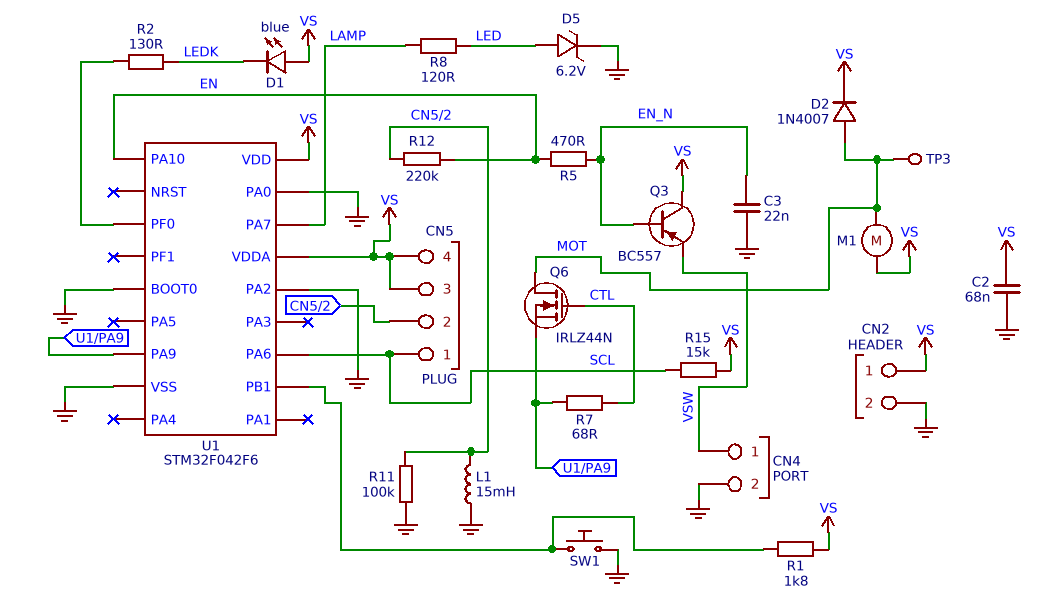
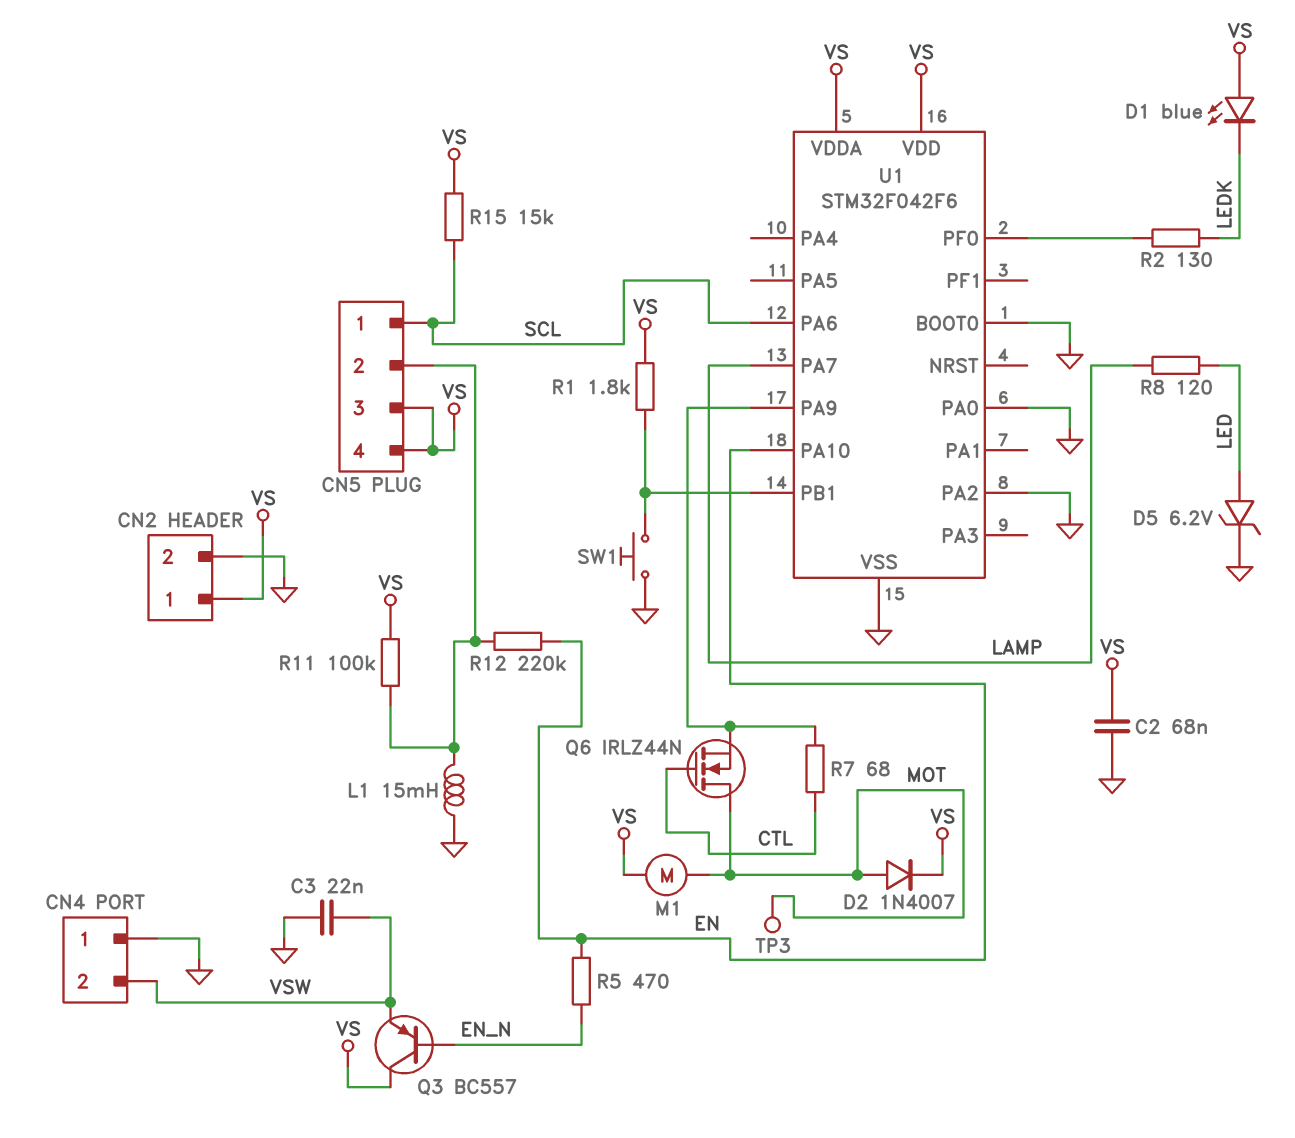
C3: 22nF (EN_N, GND) -> 22nF (GND, VSW)
CN4 pin 1: VSW -> GND
CN4 pin 2: GND -> VSW
R11: 100k (CN5/2, GND) -> 100k (CN5/2, VS)

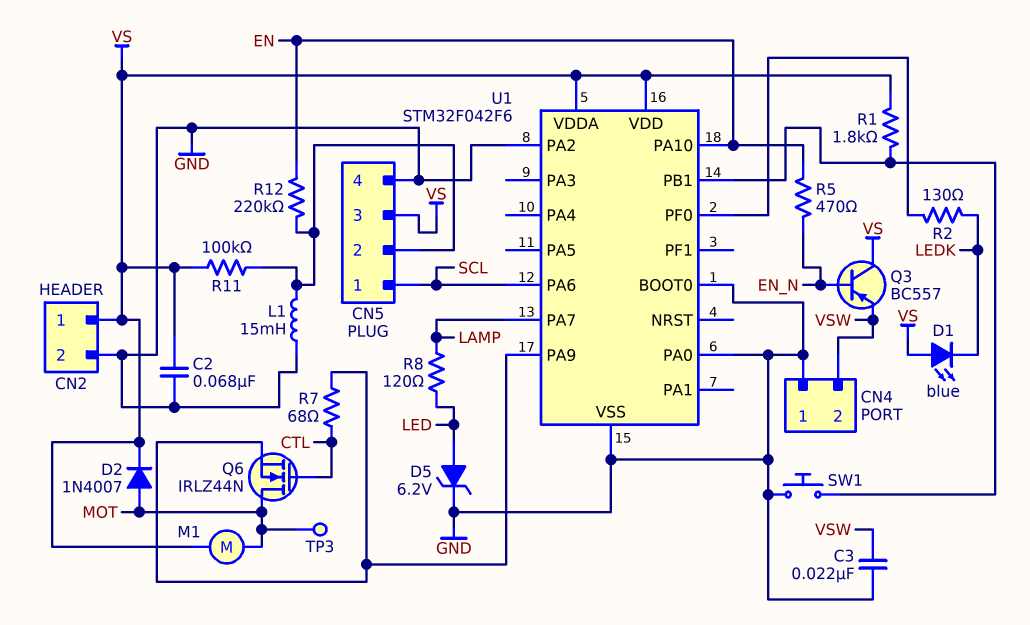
CN5 pin 4: VS -> GND
R15: 15k (SCL, VS) -> none

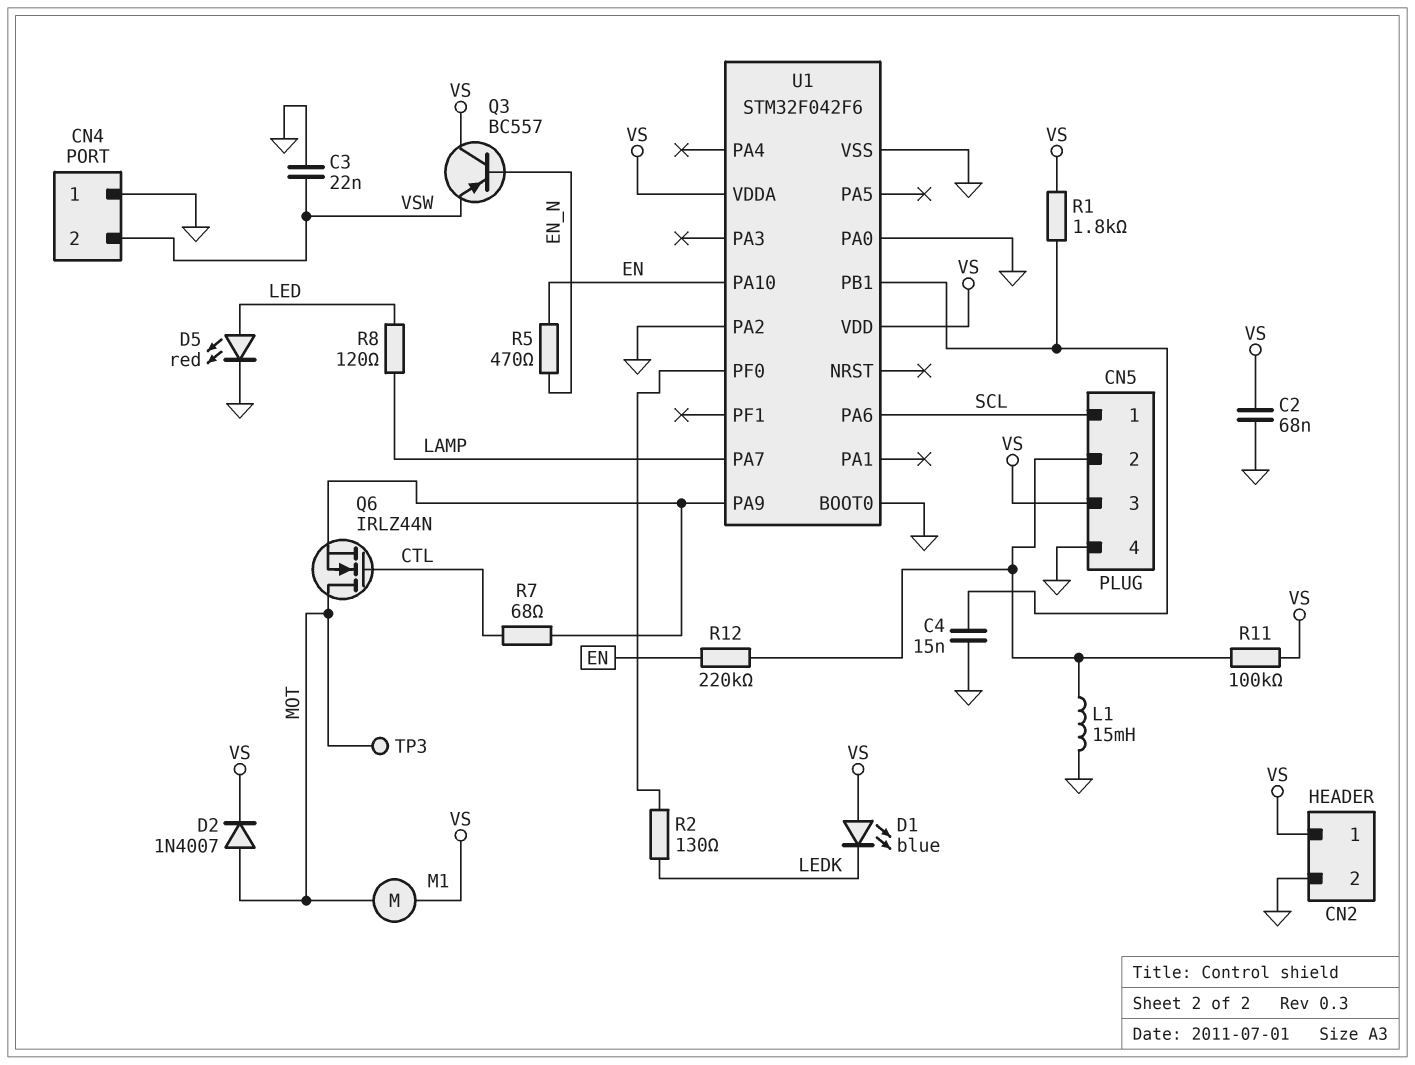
C4: none -> 15nF (GND, U1/PB1)
D5: zener 6.2V (A LED, K GND) -> LED red (A LED, K GND)
SW1: button (GND, U1/PB1) -> none

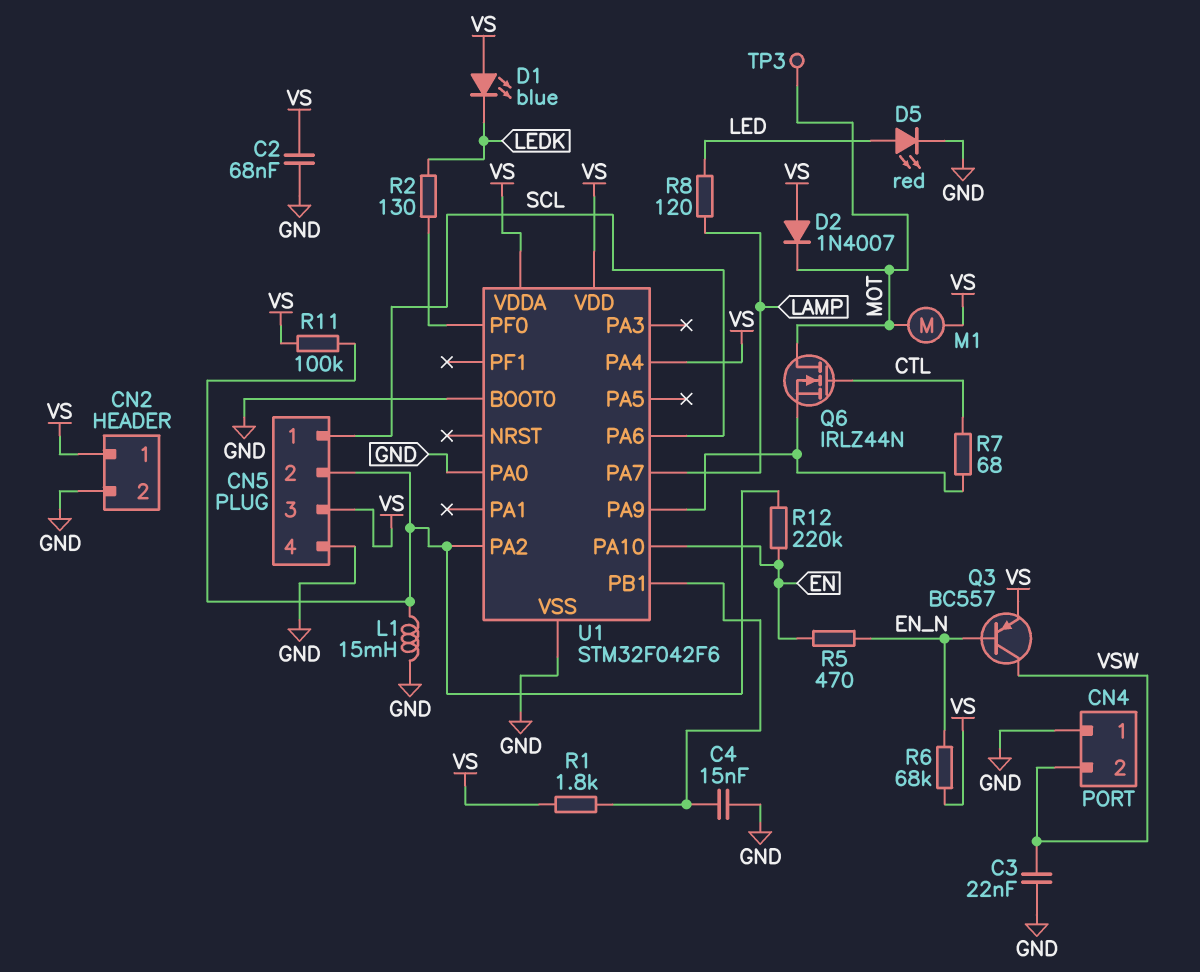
D2: diode 1N4007 (A MOT, K VS) -> diode 1N4007 (A VS, K MOT)
Q3: PNP BC557 (B EN_N, C VS, E VSW) -> PNP BC557 (B EN_N, C VSW, E VS)
R6: none -> 68k (EN_N, VS)
U1 pin PA2: GND -> CN5/2
U1 pin PA4: none -> VS

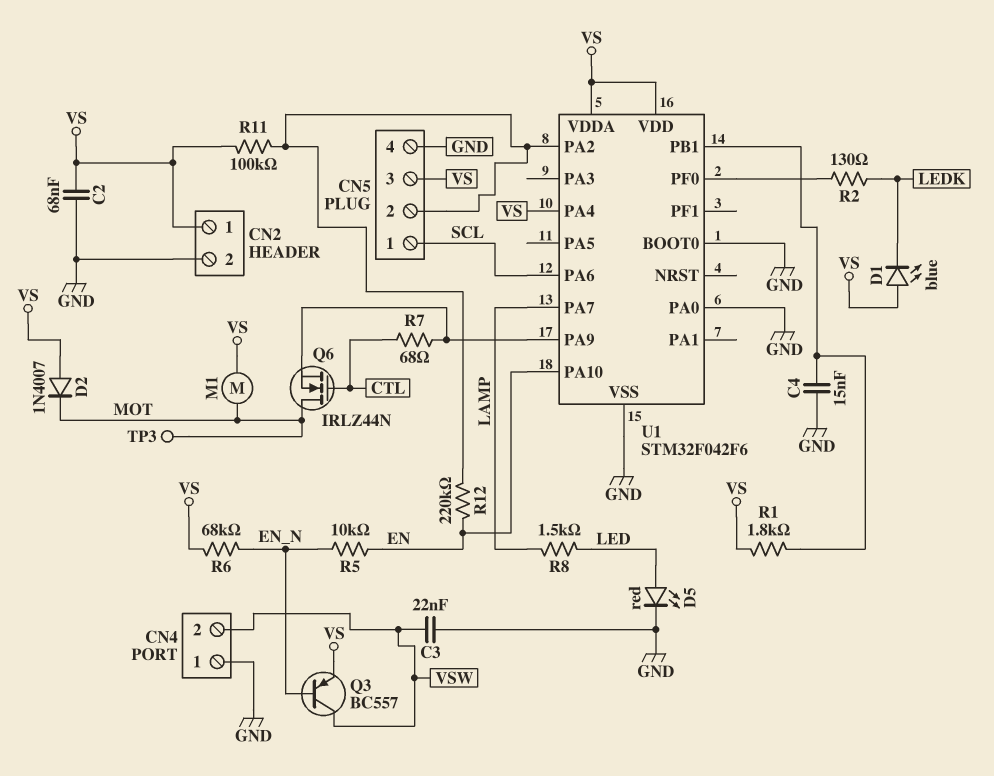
L1: 15mH (CN5/2, GND) -> none
R5: 470 (EN, EN_N) -> 10k (EN, EN_N)
R8: 120 (LAMP, LED) -> 1.5k (LAMP, LED)

